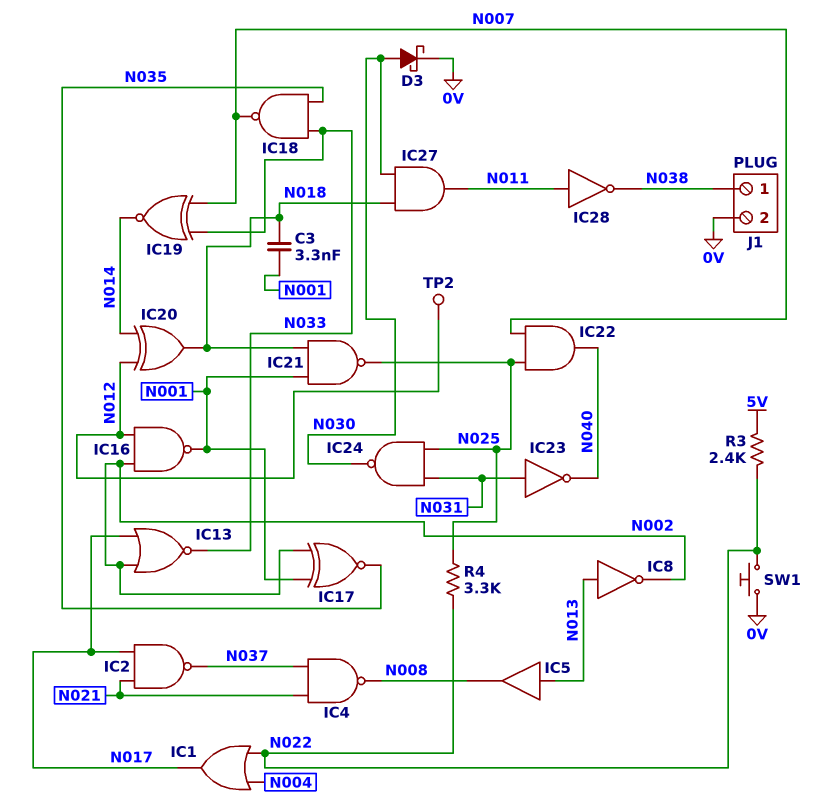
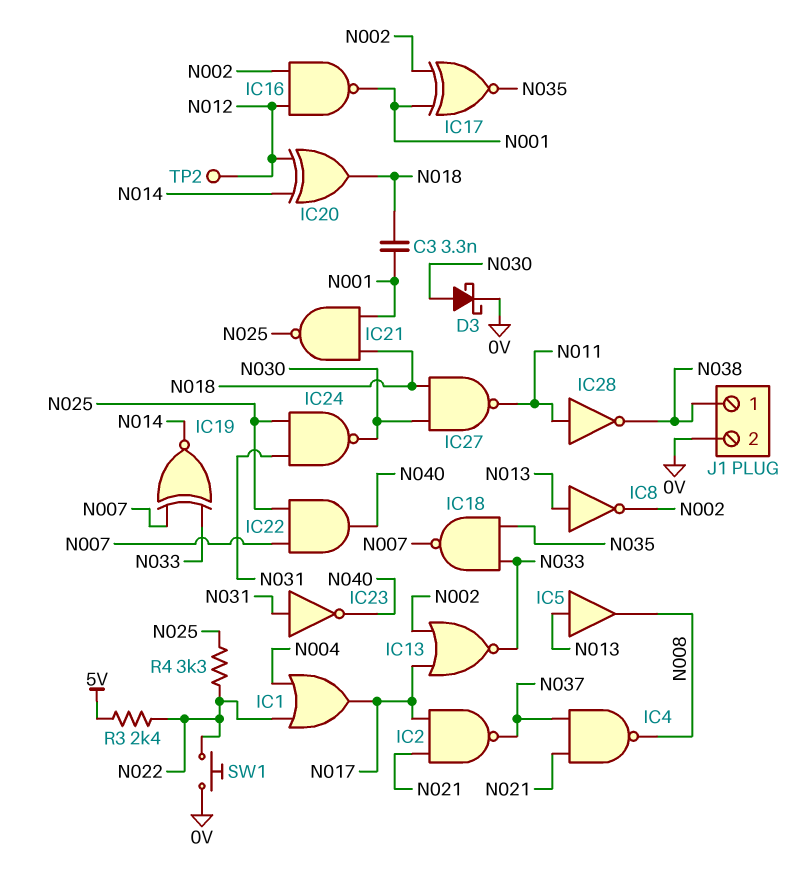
IC27: AND (in N018, in N030, out N011) -> NAND (in N018, in N030, out N011)

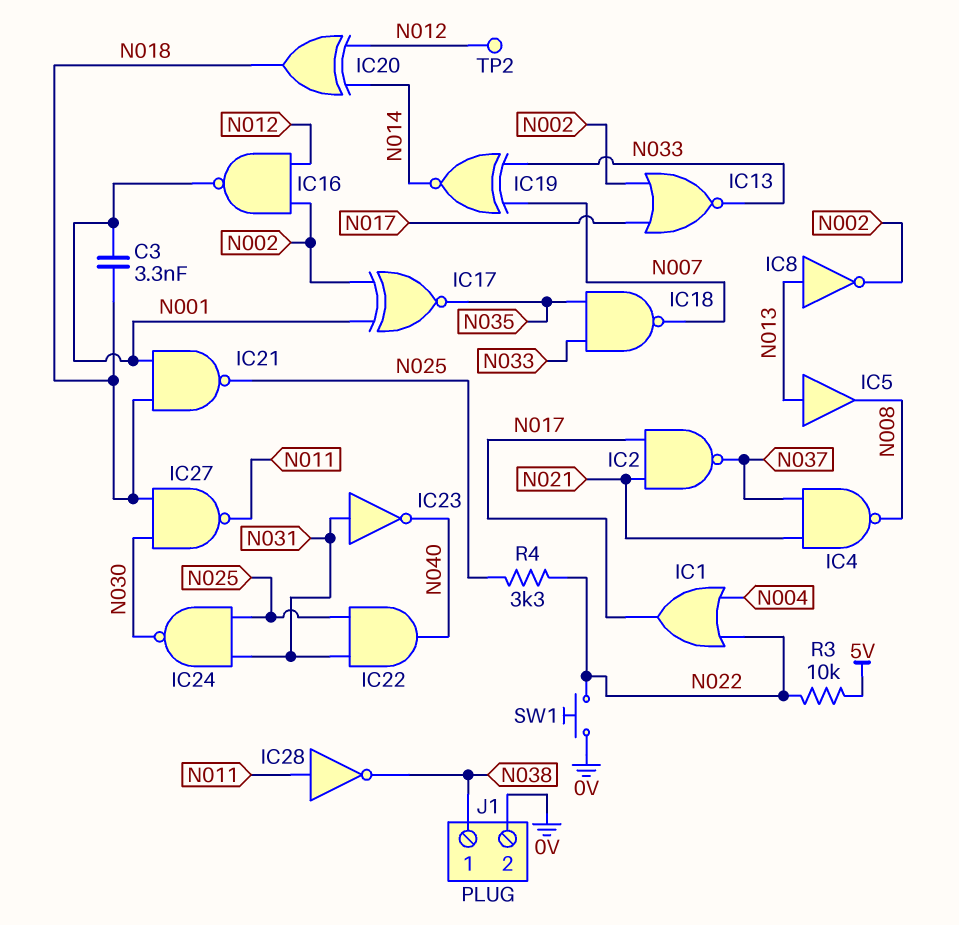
D3: schottky (A N030, K 0V) -> none
IC22: AND (in N007, in N025, out N040) -> AND (in N025, in N031, out N040)
R3: 2.4k (5V, N022) -> 10k (5V, N022)

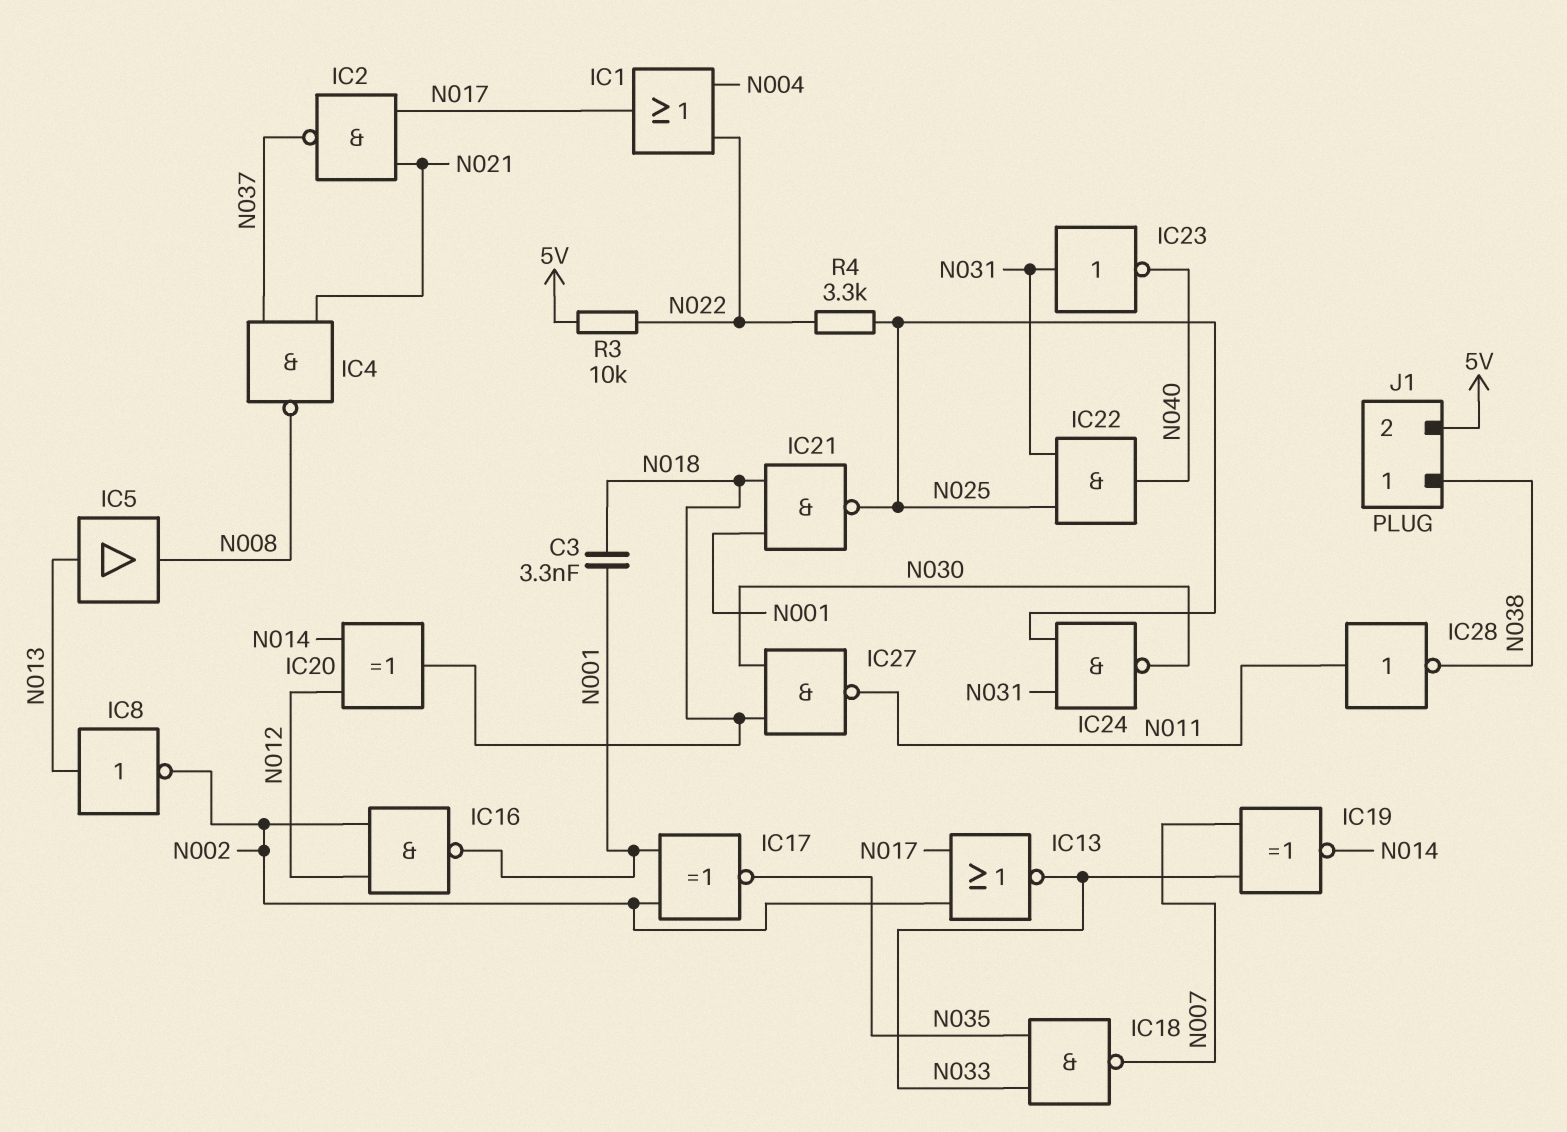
J1 pin 2: 0V -> 5V
SW1: button (0V, N022) -> none
TP2: test point (N012) -> none

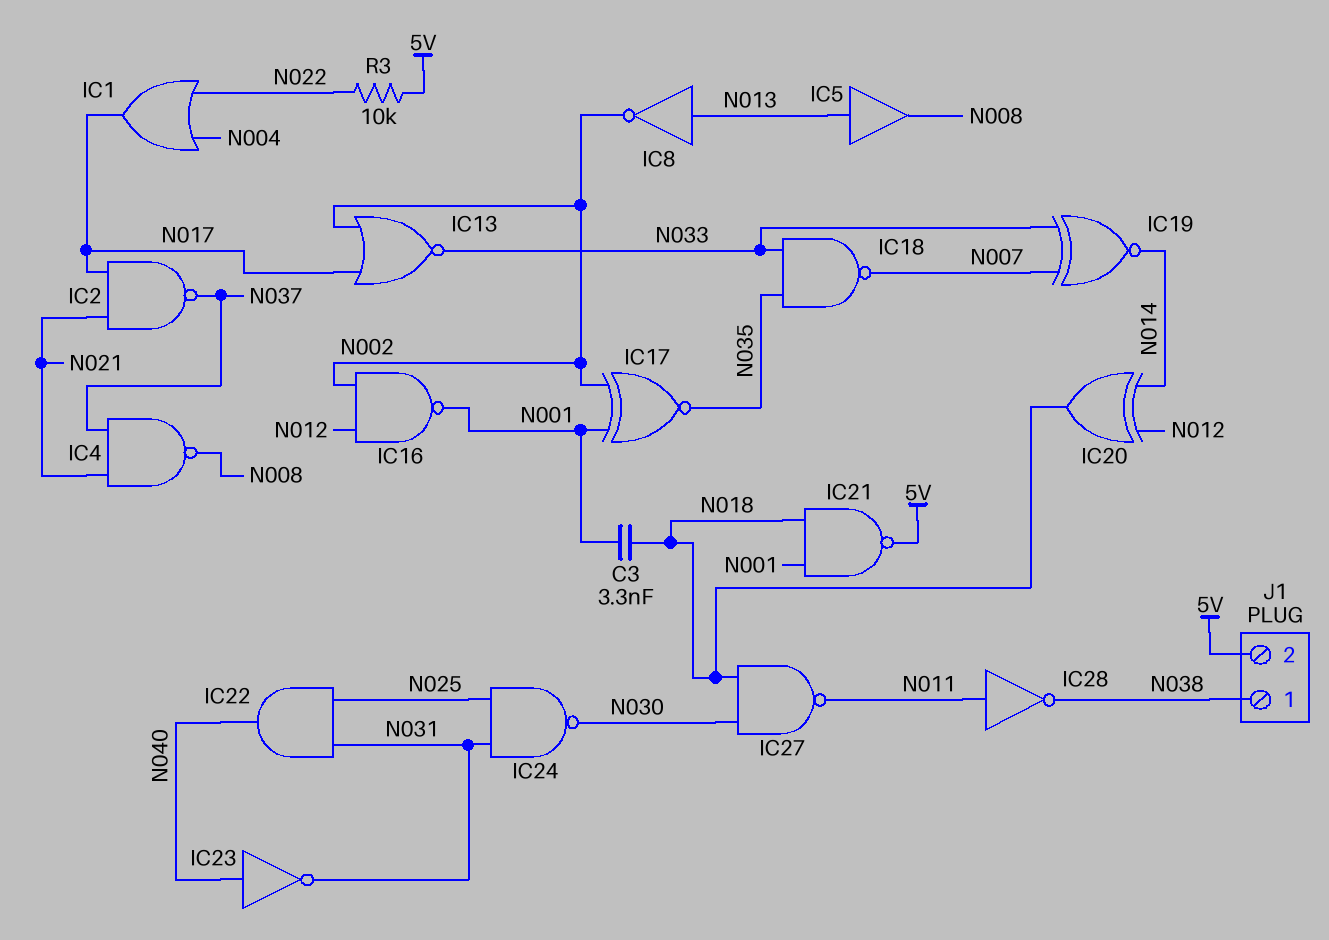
IC21: NAND (in N001, in N018, out N025) -> NAND (in N001, in N018, out 5V)
IC23: NOT (in N031, out N040) -> NOT (in N040, out N031)
R4: 3.3k (N022, N025) -> none

